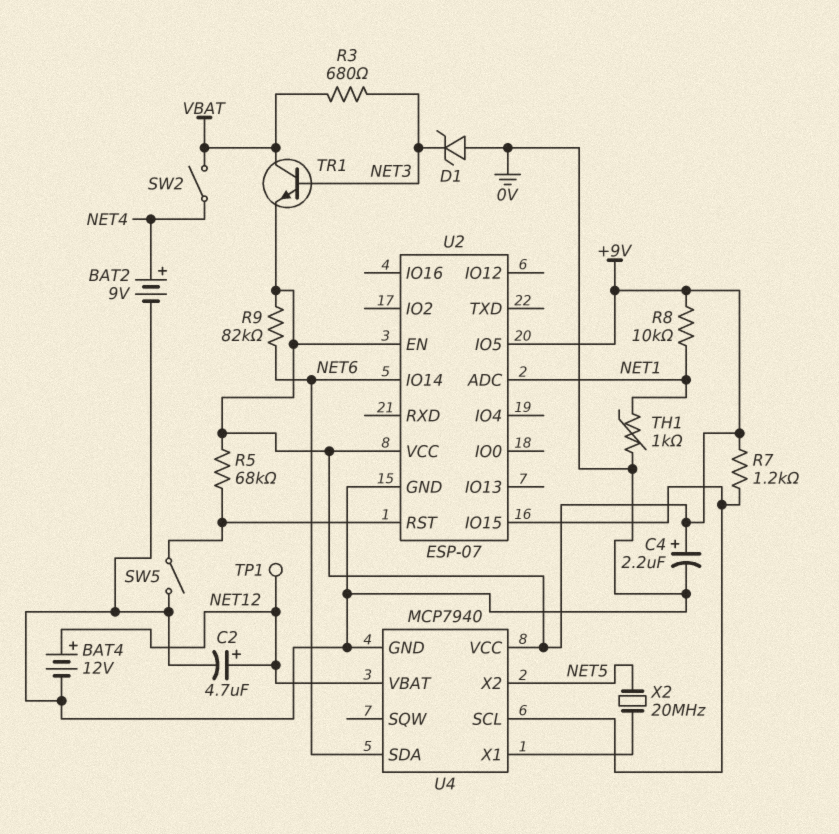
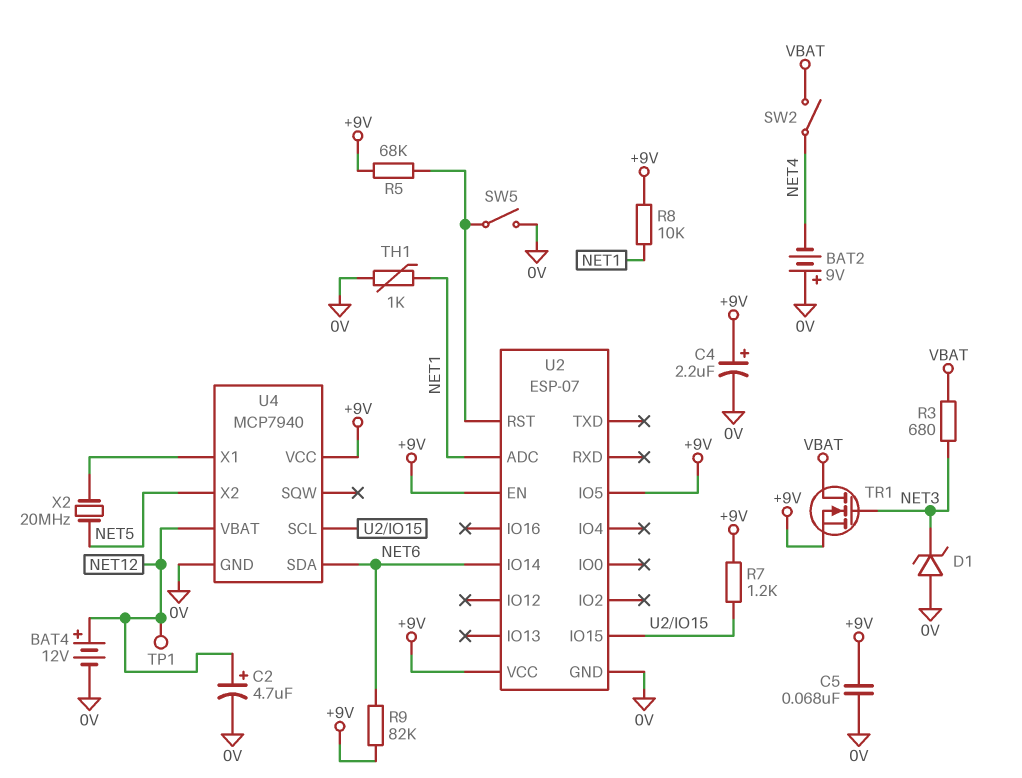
BAT2: 9V (plus NET4, minus 0V) -> 9V (plus 0V, minus NET4)
C5: none -> 68nF (+9V, 0V)
TR1: NPN (B NET3, C VBAT, E +9V) -> NMOS (G NET3, D VBAT, S +9V)

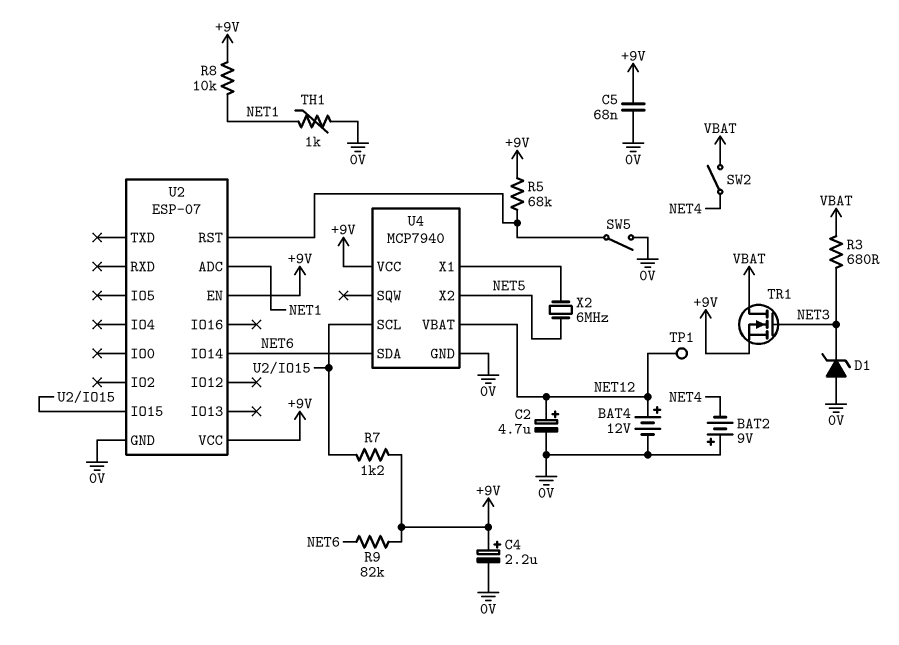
U2 pin IO5: +9V -> none
X2: 20MHz (NET5, U4/X1) -> 6MHz (NET5, U4/X1)

